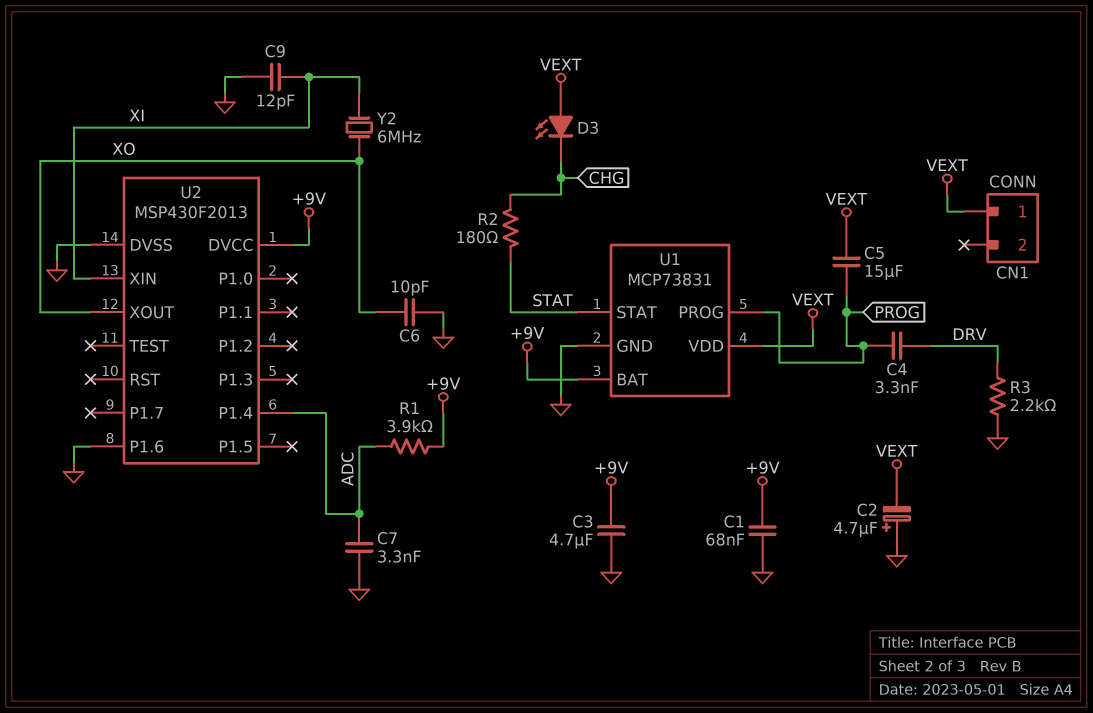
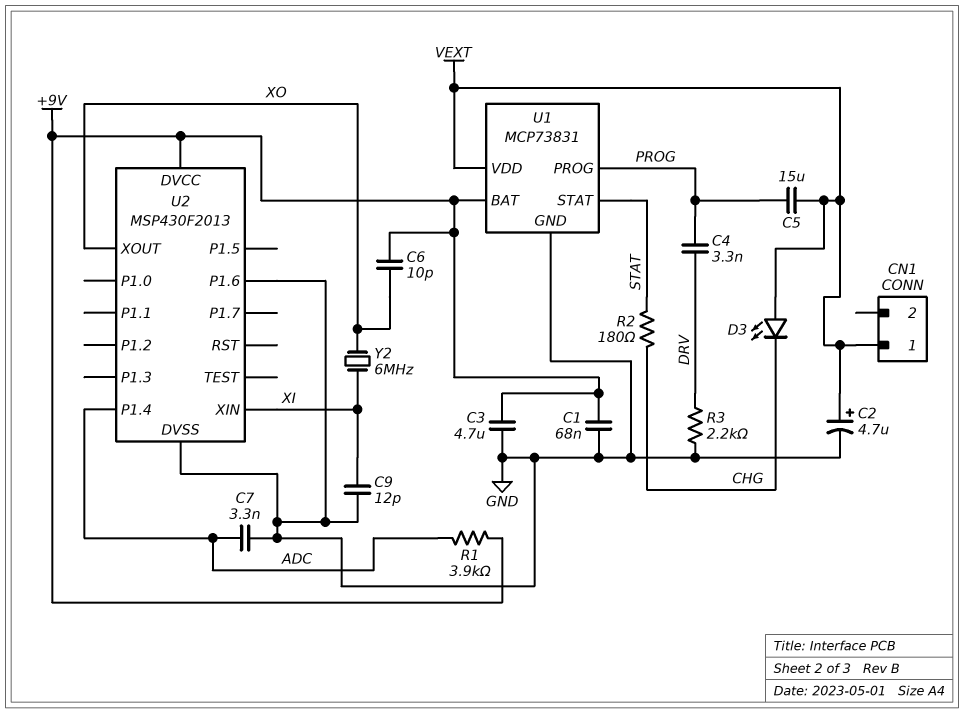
C2: 4.7uF (plus GND, minus VEXT) -> 4.7uF (plus VEXT, minus GND)
C6: 10pF (GND, XO) -> 10pF (+9V, XO)

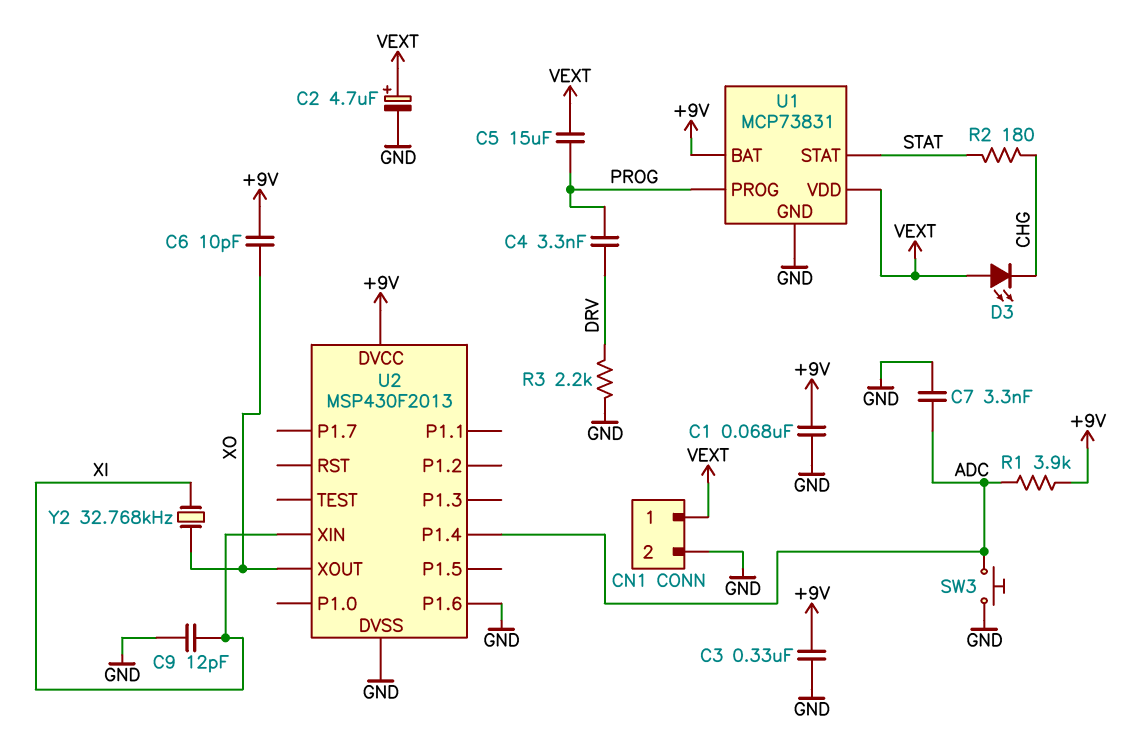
C3: 4.7uF (+9V, GND) -> 330nF (+9V, GND)
CN1 pin 2: none -> GND
SW3: none -> button (ADC, GND)
Y2: 6MHz (XI, XO) -> 32.768kHz (XI, XO)

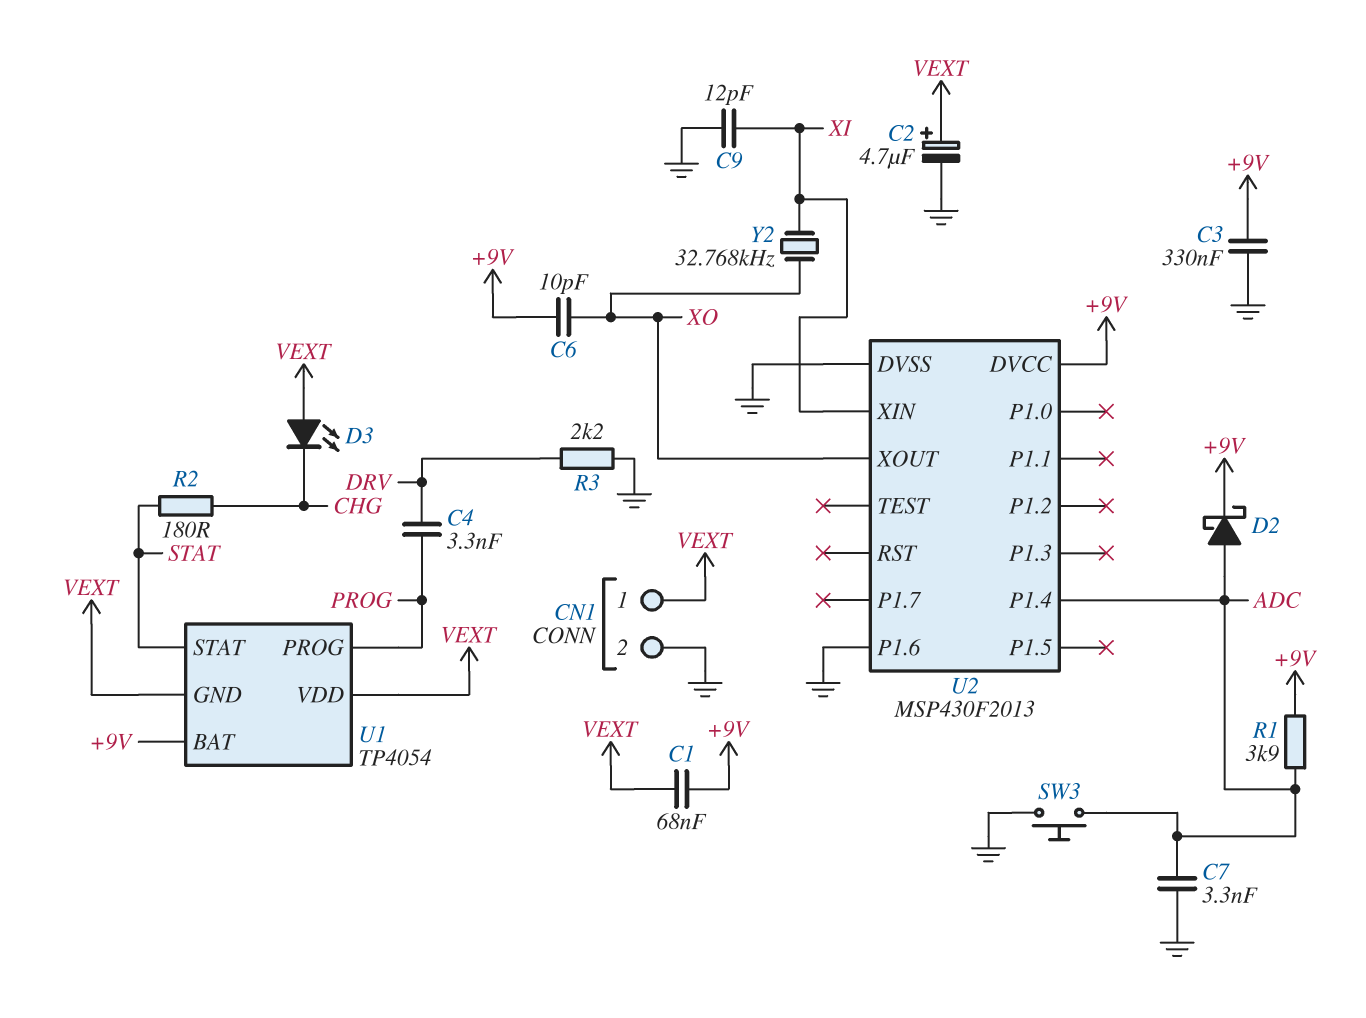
C1: 68nF (+9V, GND) -> 68nF (+9V, VEXT)
C5: 15uF (PROG, VEXT) -> none
D2: none -> schottky (A ADC, K +9V)
U1: MCP73831 -> TP4054
U1 pin GND: GND -> VEXT

